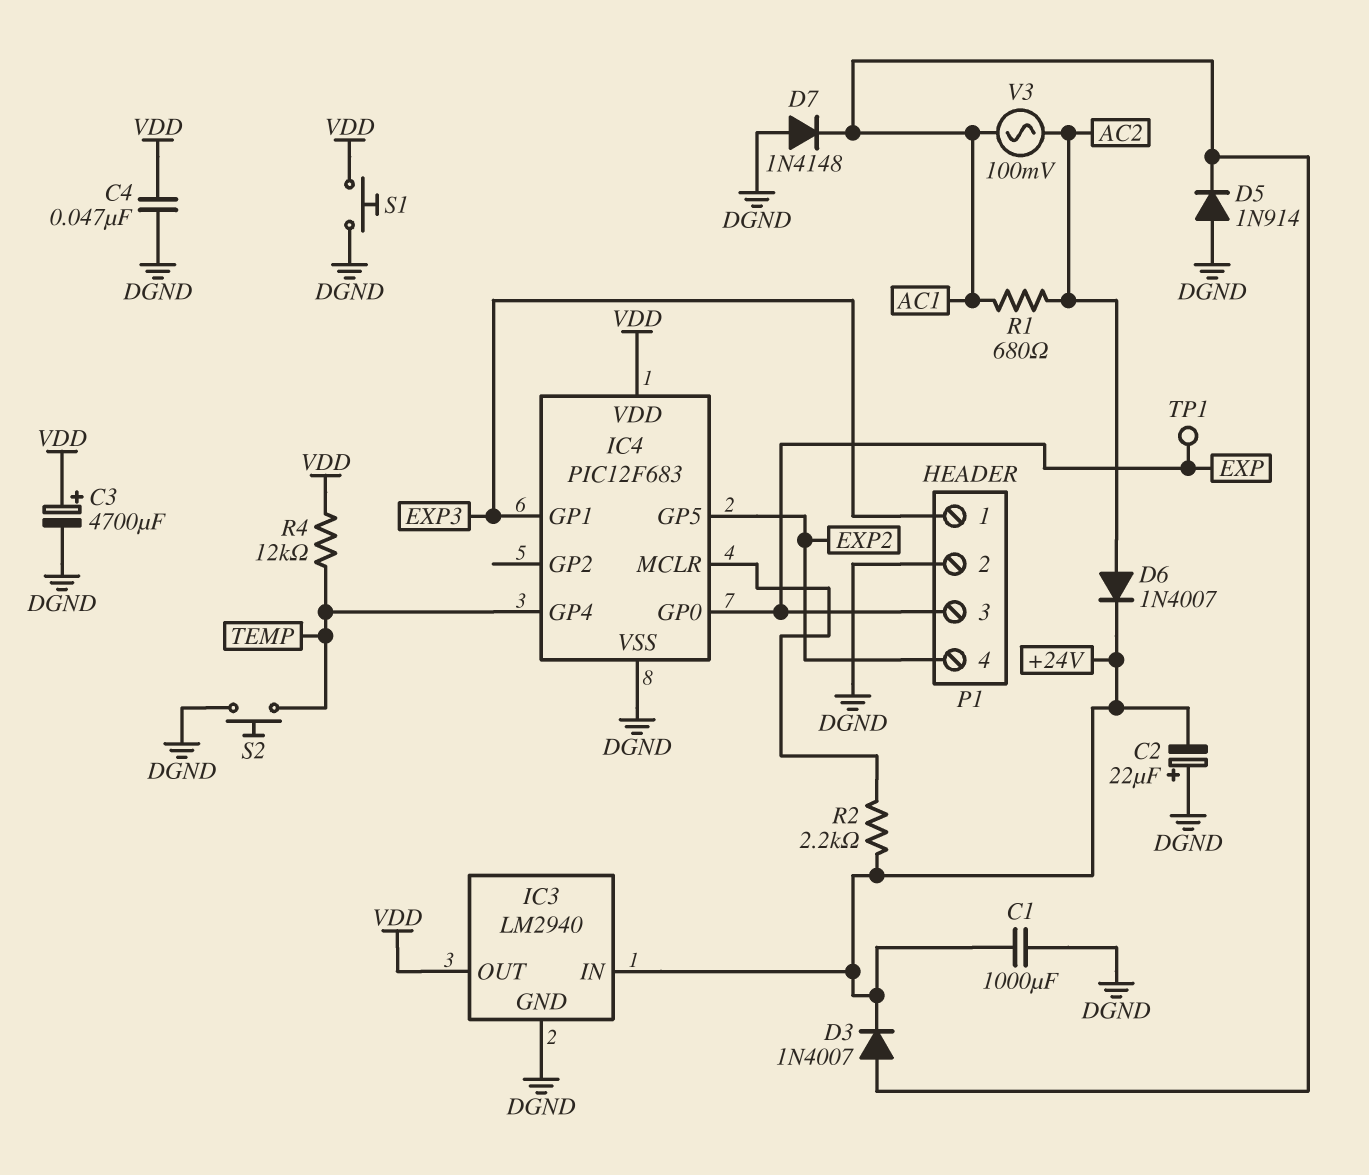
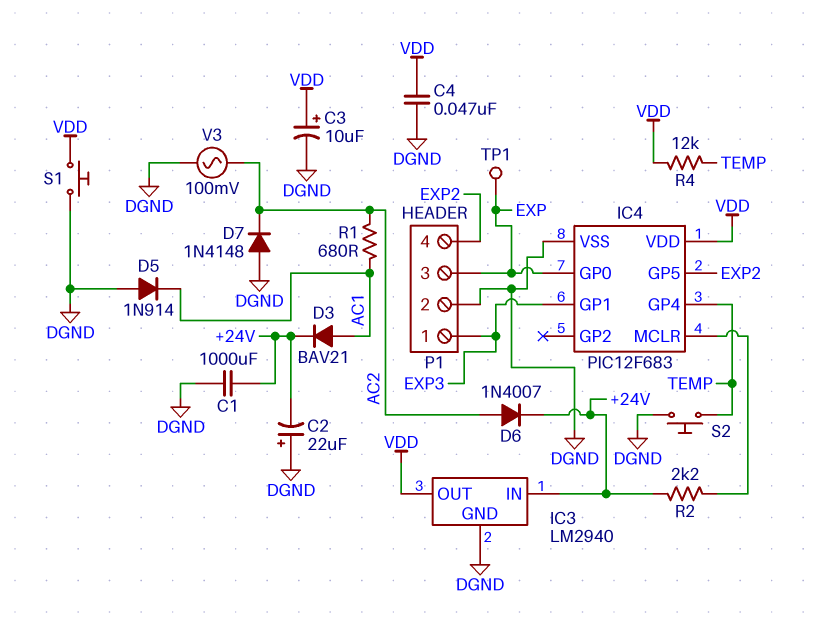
C3: 4700uF (plus VDD, minus DGND) -> 10uF (plus VDD, minus DGND)
D3: diode 1N4007 (A AC1, K +24V) -> diode BAV21 (A AC1, K +24V)
D7: diode 1N4148 (A DGND, K AC1) -> diode 1N4148 (A DGND, K AC2)
V3: AC 100mV (AC1, AC2) -> AC 100mV (AC2, DGND)

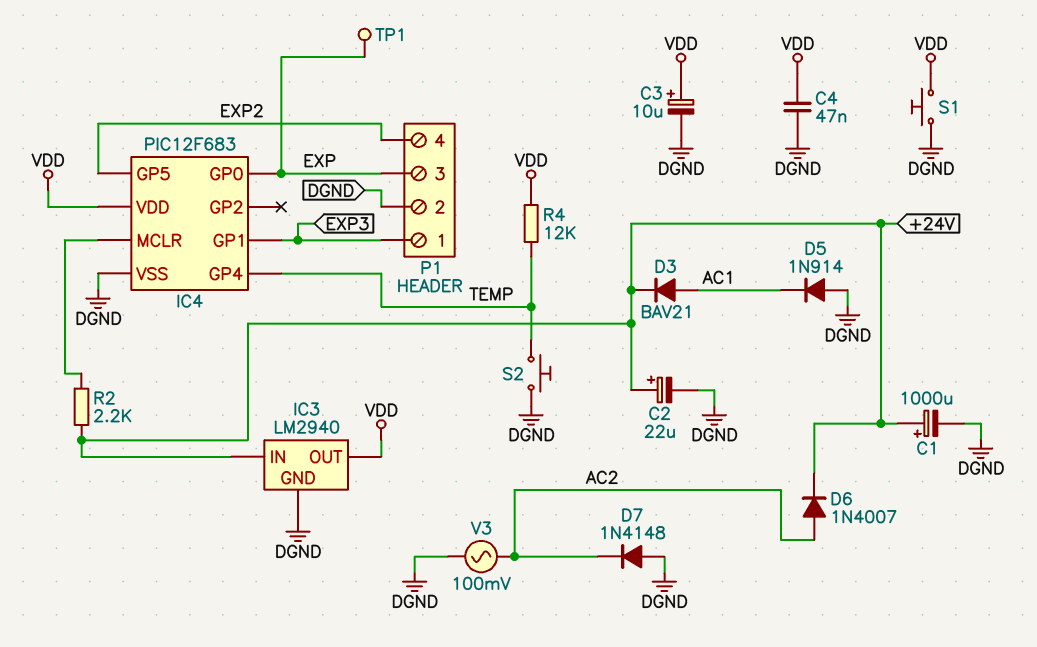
C1: 1000uF (+24V, DGND) -> 1000uF (plus +24V, minus DGND)
C2: 22uF (plus DGND, minus +24V) -> 22uF (plus +24V, minus DGND)
R1: 680 (AC1, AC2) -> none

